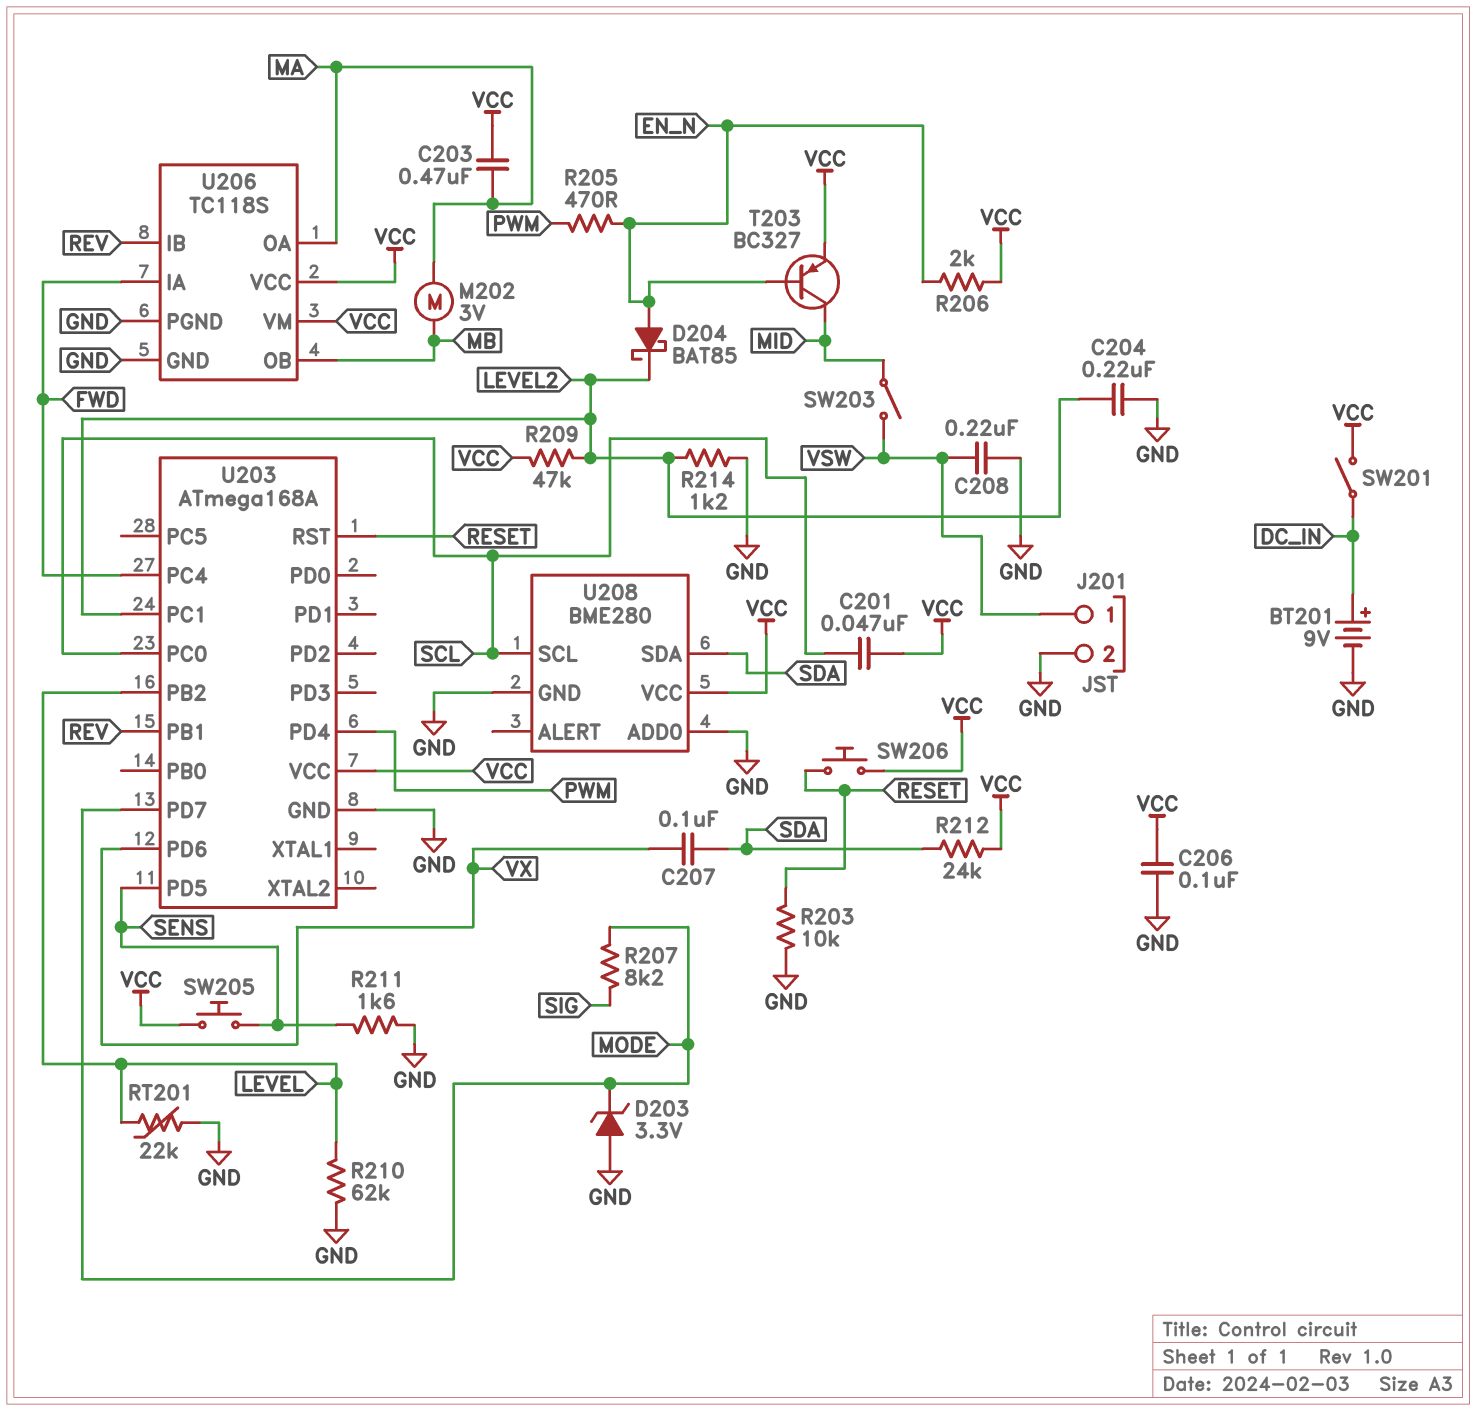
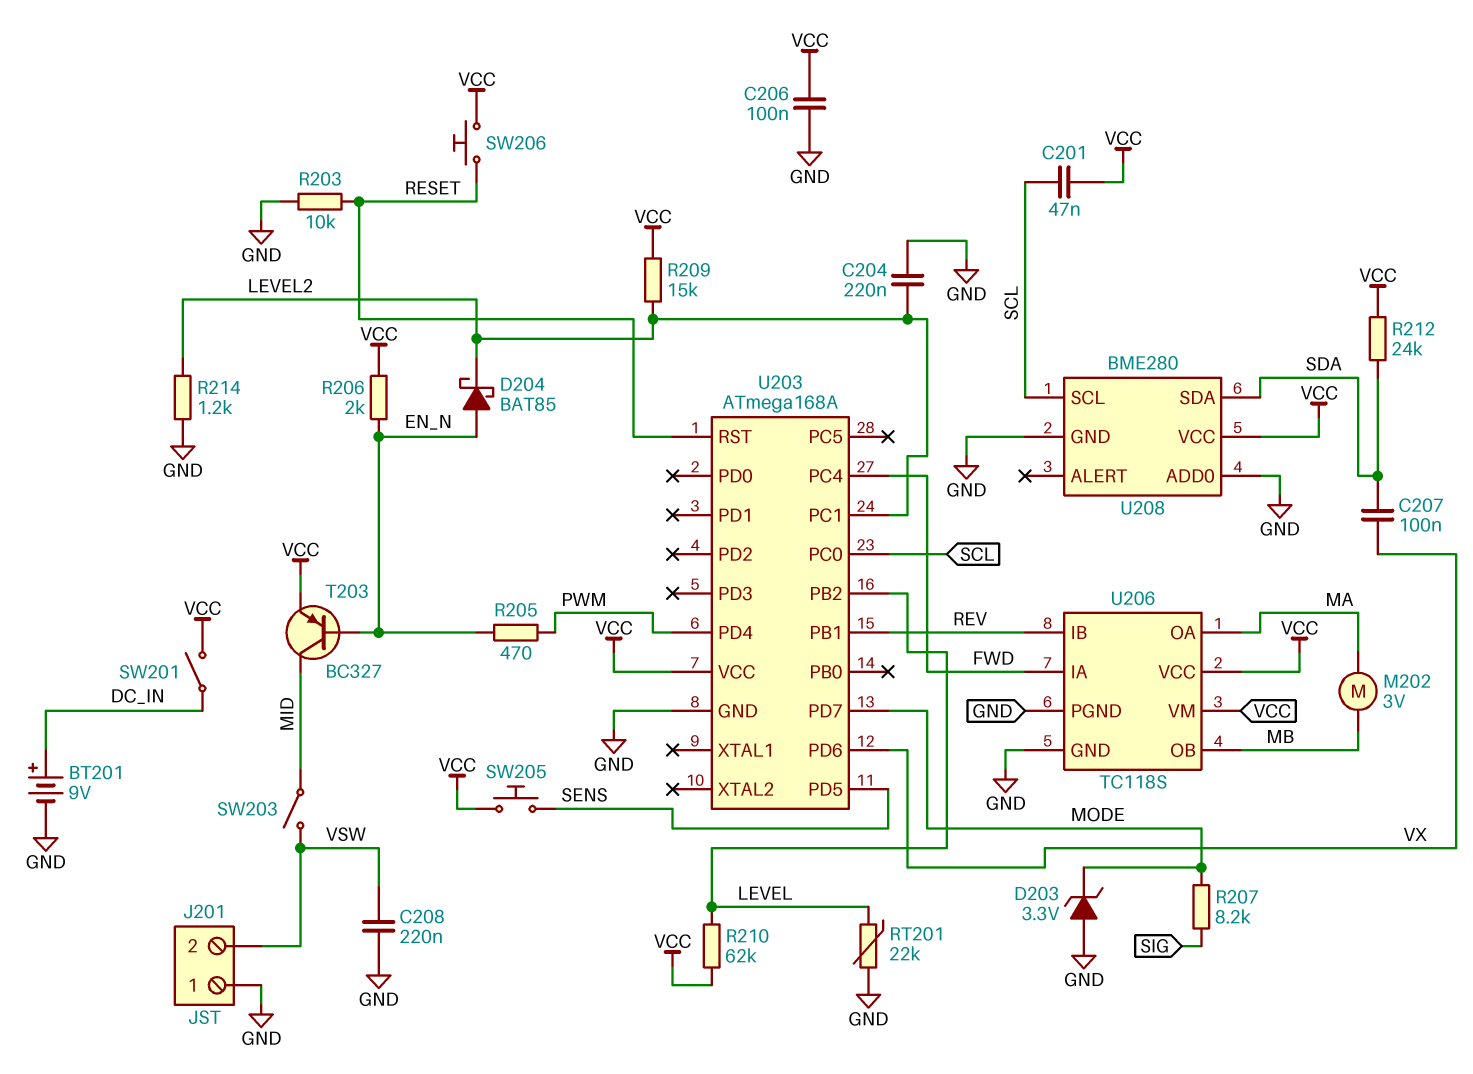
C203: 470nF (MA, VCC) -> none
J201 pin 1: VSW -> GND
J201 pin 2: GND -> VSW
R209: 47k (LEVEL2, VCC) -> 15k (LEVEL2, VCC)
R210: 62k (GND, LEVEL) -> 62k (LEVEL, VCC)
R211: 1.6k (GND, SENS) -> none

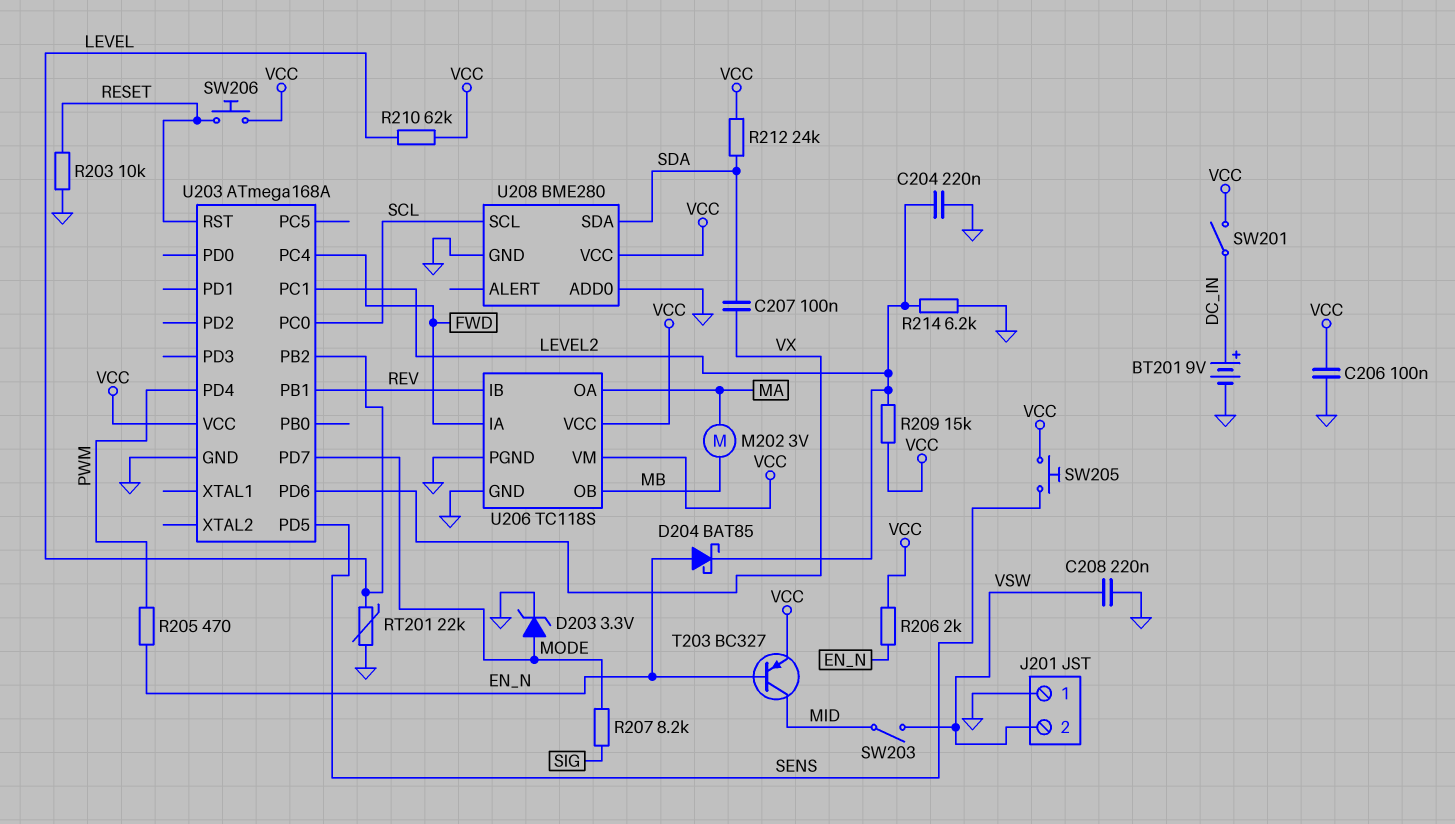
C201: 47nF (SCL, VCC) -> none
D203: zener 3.3V (A GND, K MODE) -> zener 3.3V (A MODE, K GND)
R214: 1.2k (GND, LEVEL2) -> 6.2k (GND, LEVEL2)

